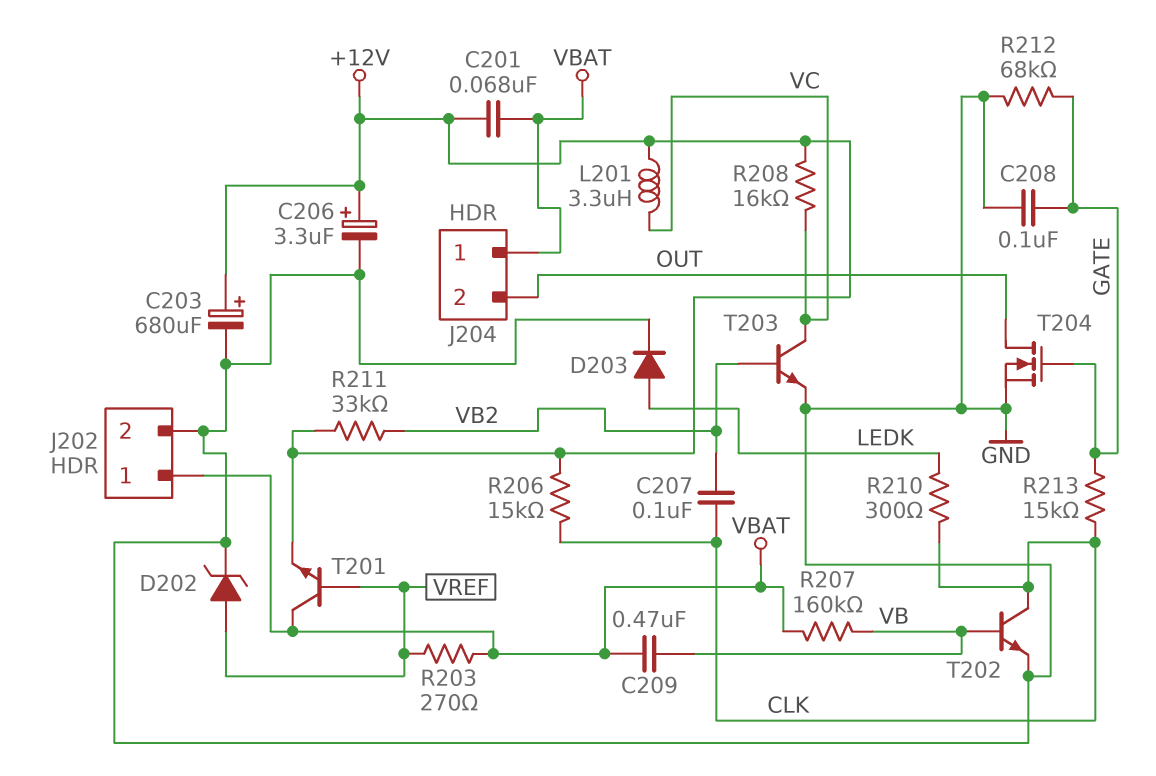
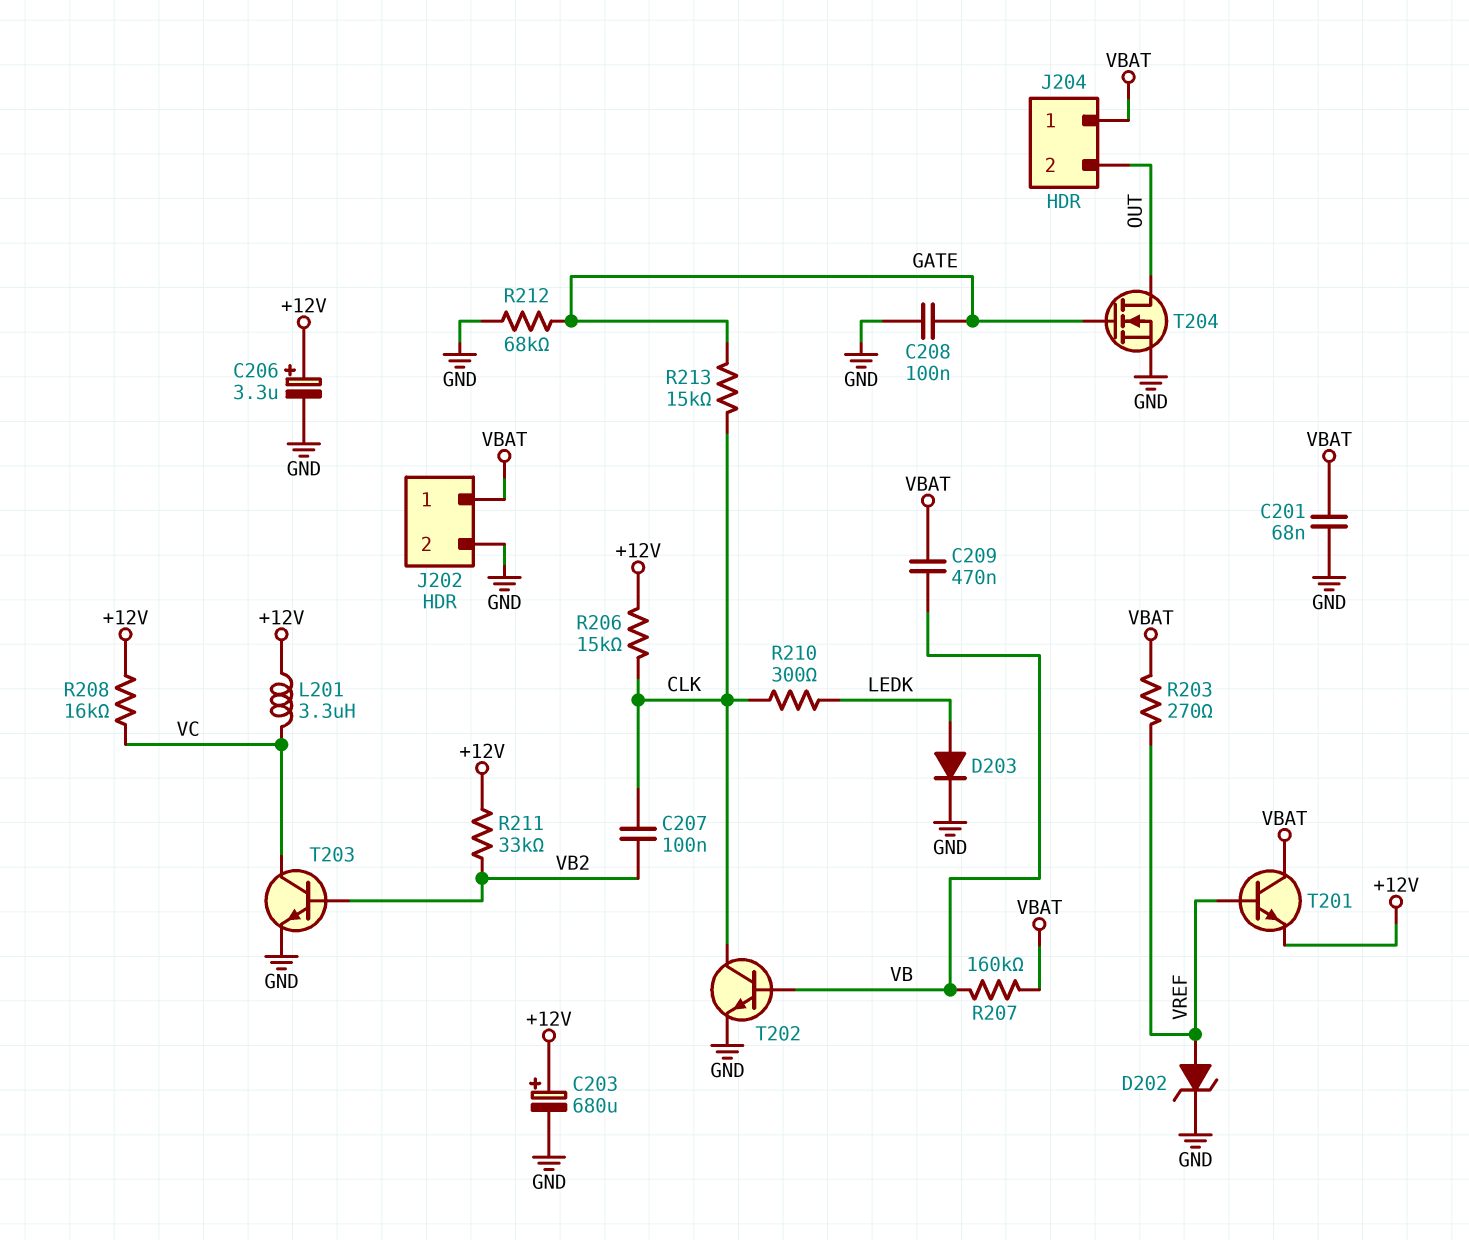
C201: 68nF (+12V, VBAT) -> 68nF (GND, VBAT)

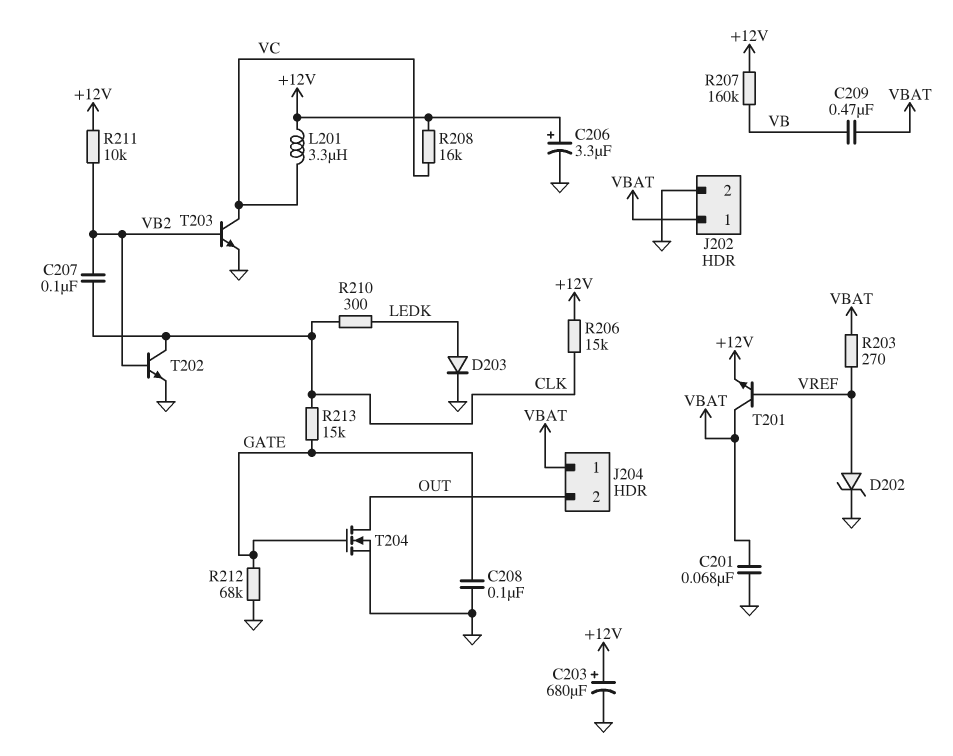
R207: 160k (VB, VBAT) -> 160k (+12V, VB)
R211: 33k (+12V, VB2) -> 10k (+12V, VB2)
T202: NPN (B VB, C CLK, E GND) -> NPN (B VB2, C CLK, E GND)

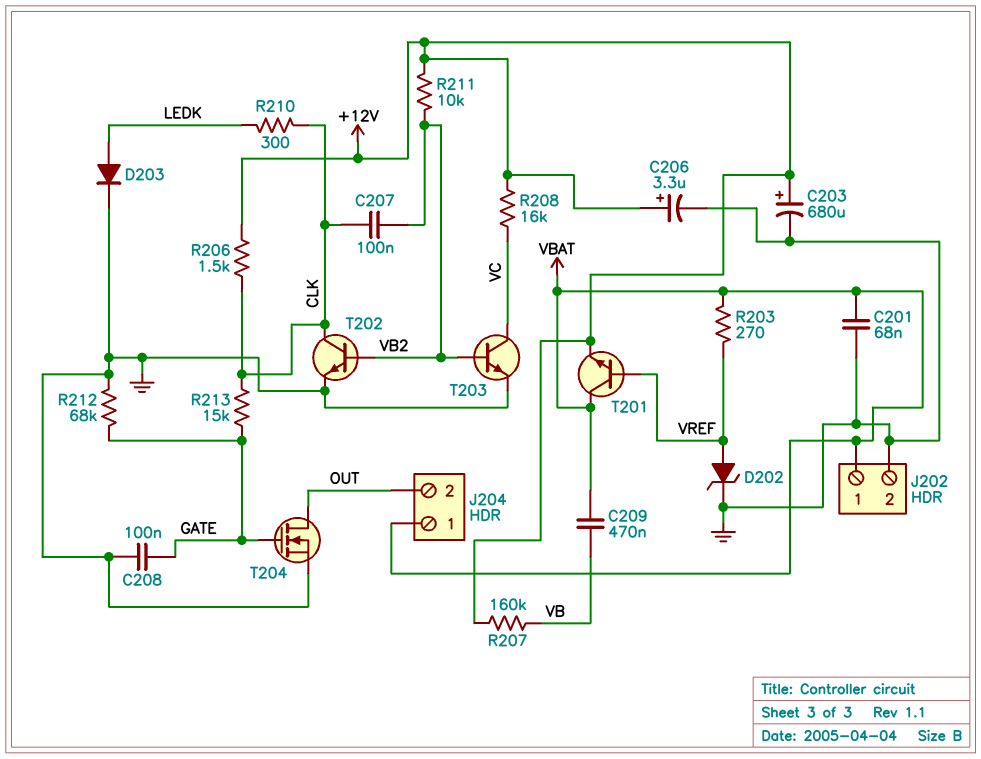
L201: 3.3uH (+12V, VC) -> none
R206: 15k (+12V, CLK) -> 1.5k (+12V, CLK)

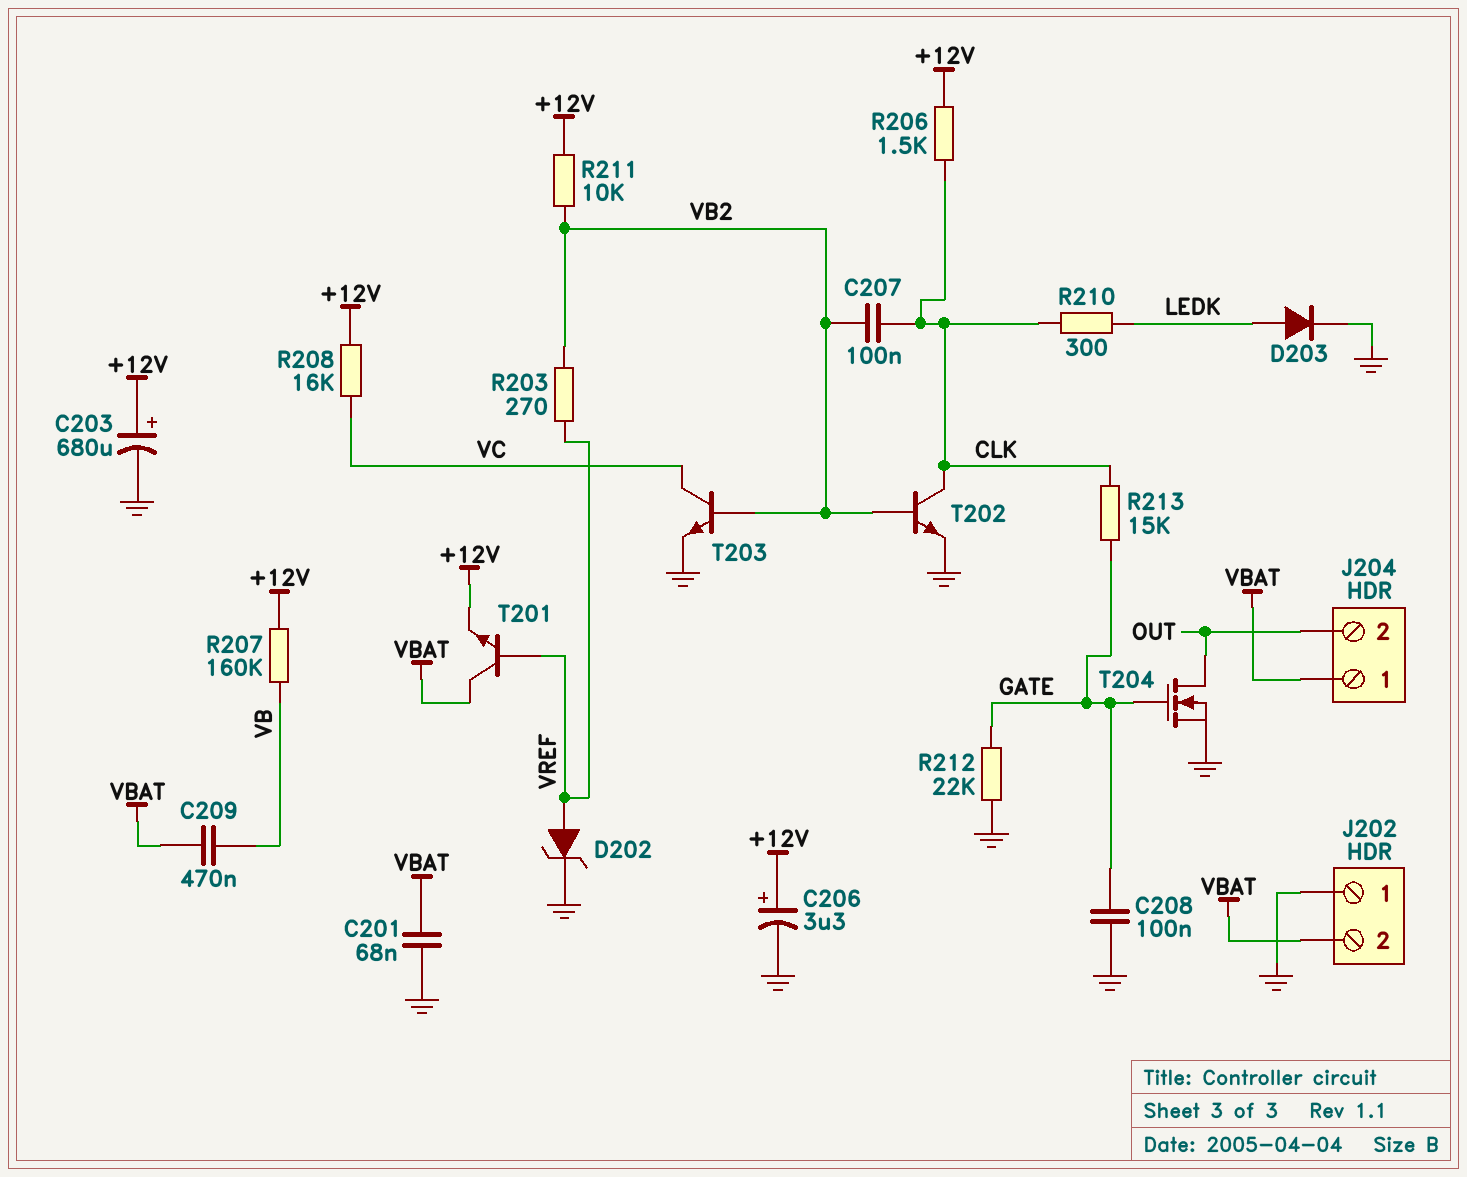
J202 pin 1: VBAT -> GND
J202 pin 2: GND -> VBAT
R203: 270 (VBAT, VREF) -> 270 (VB2, VREF)
R212: 68k (GATE, GND) -> 22k (GATE, GND)

